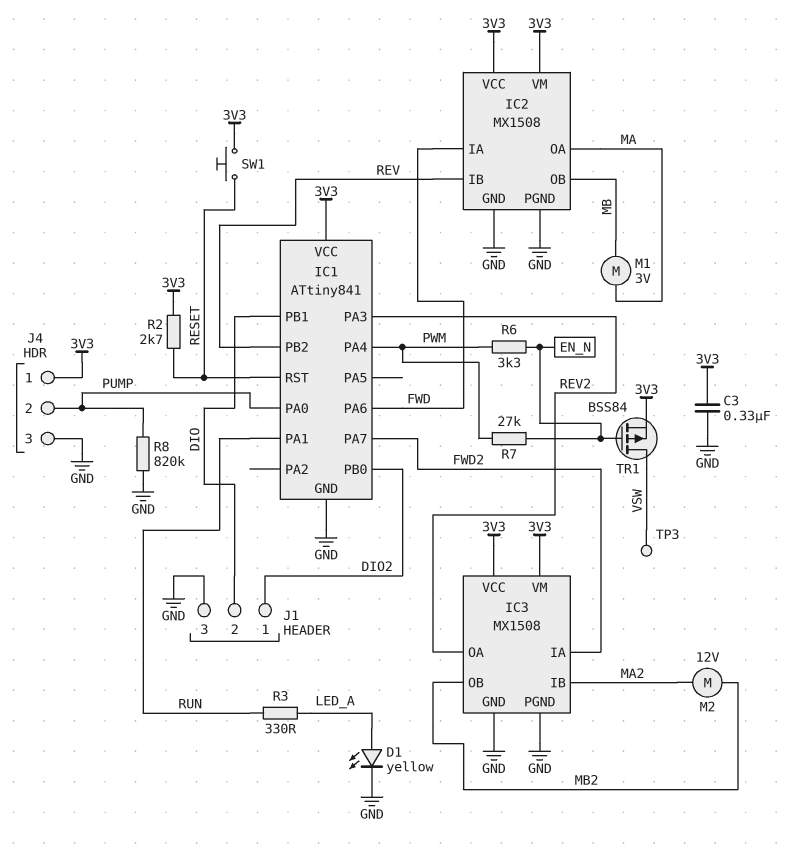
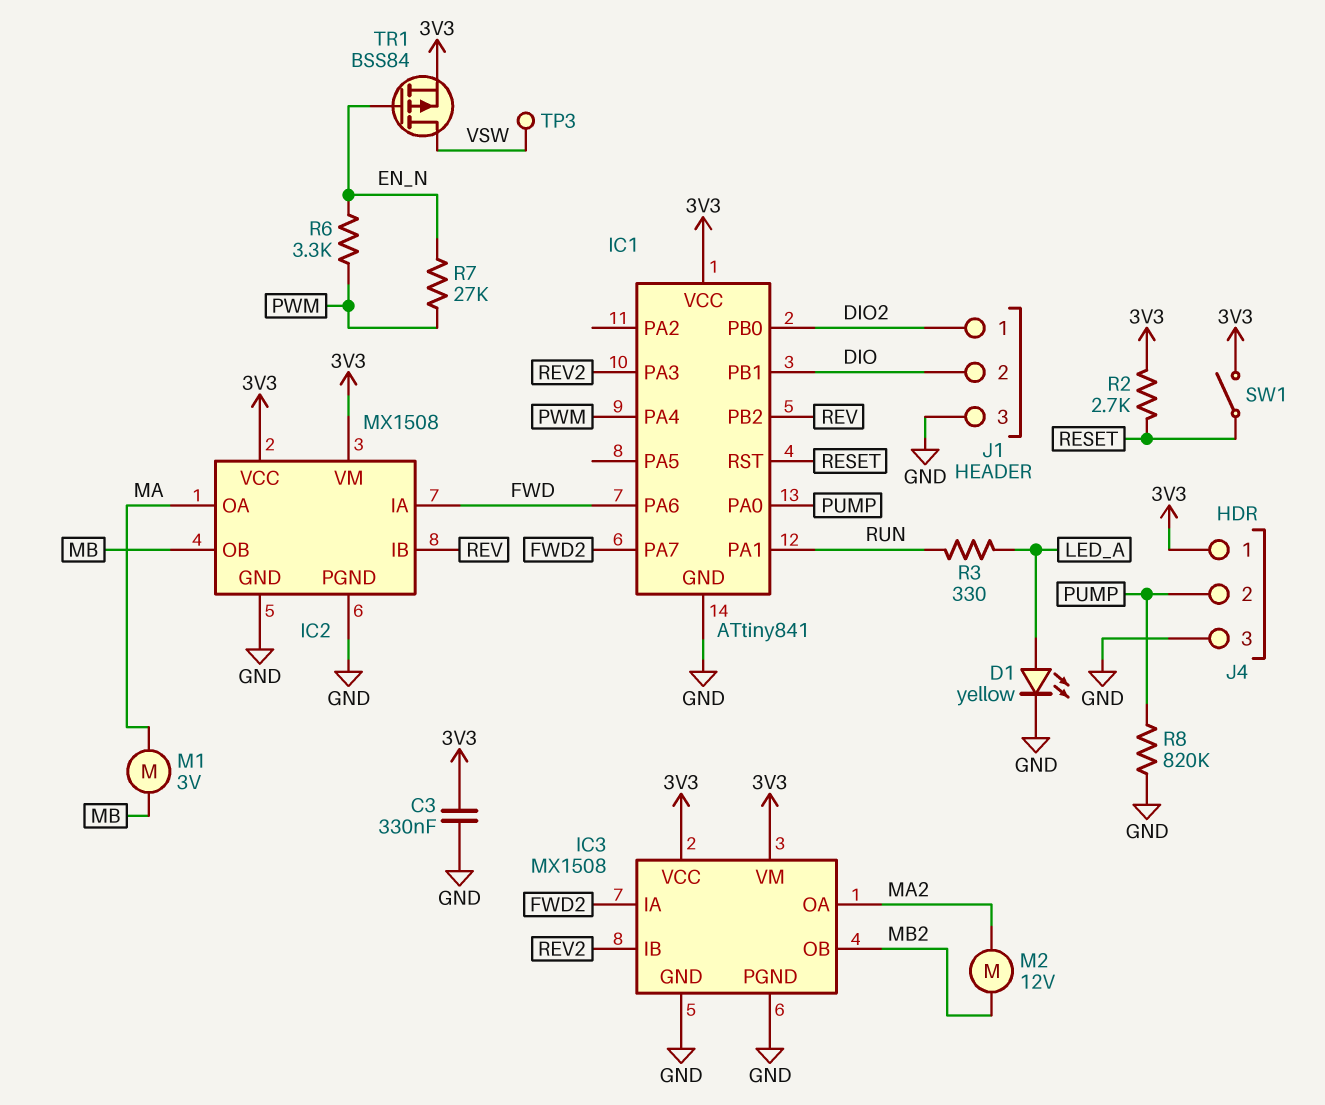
IC3 pin IB: MA2 -> REV2
IC3 pin OA: REV2 -> MA2
SW1: button (3V3, RESET) -> switch (3V3, RESET)

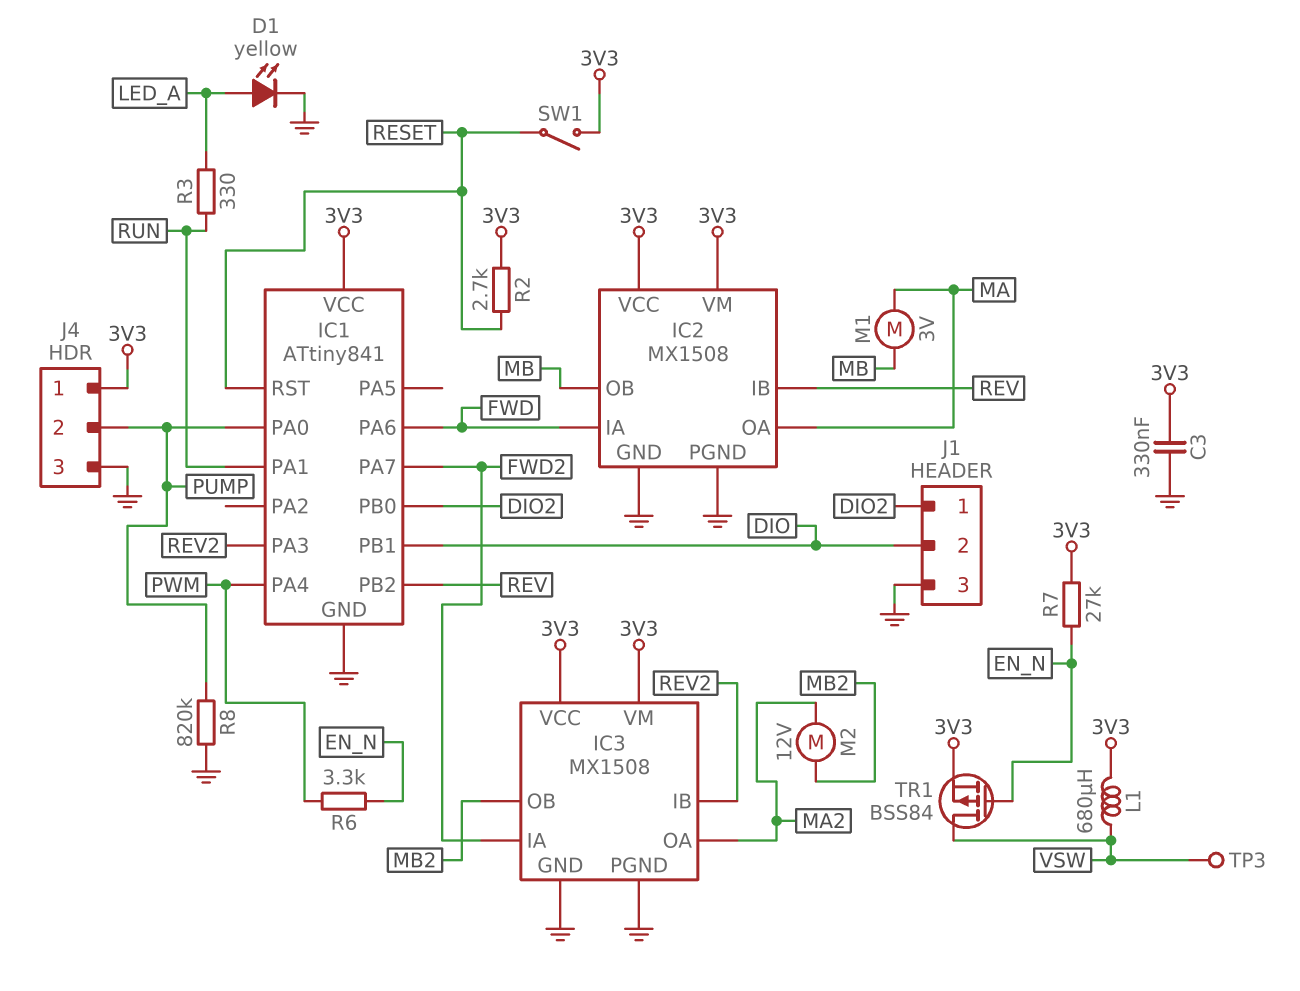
L1: none -> 680uH (3V3, VSW)
R7: 27k (EN_N, PWM) -> 27k (3V3, EN_N)

